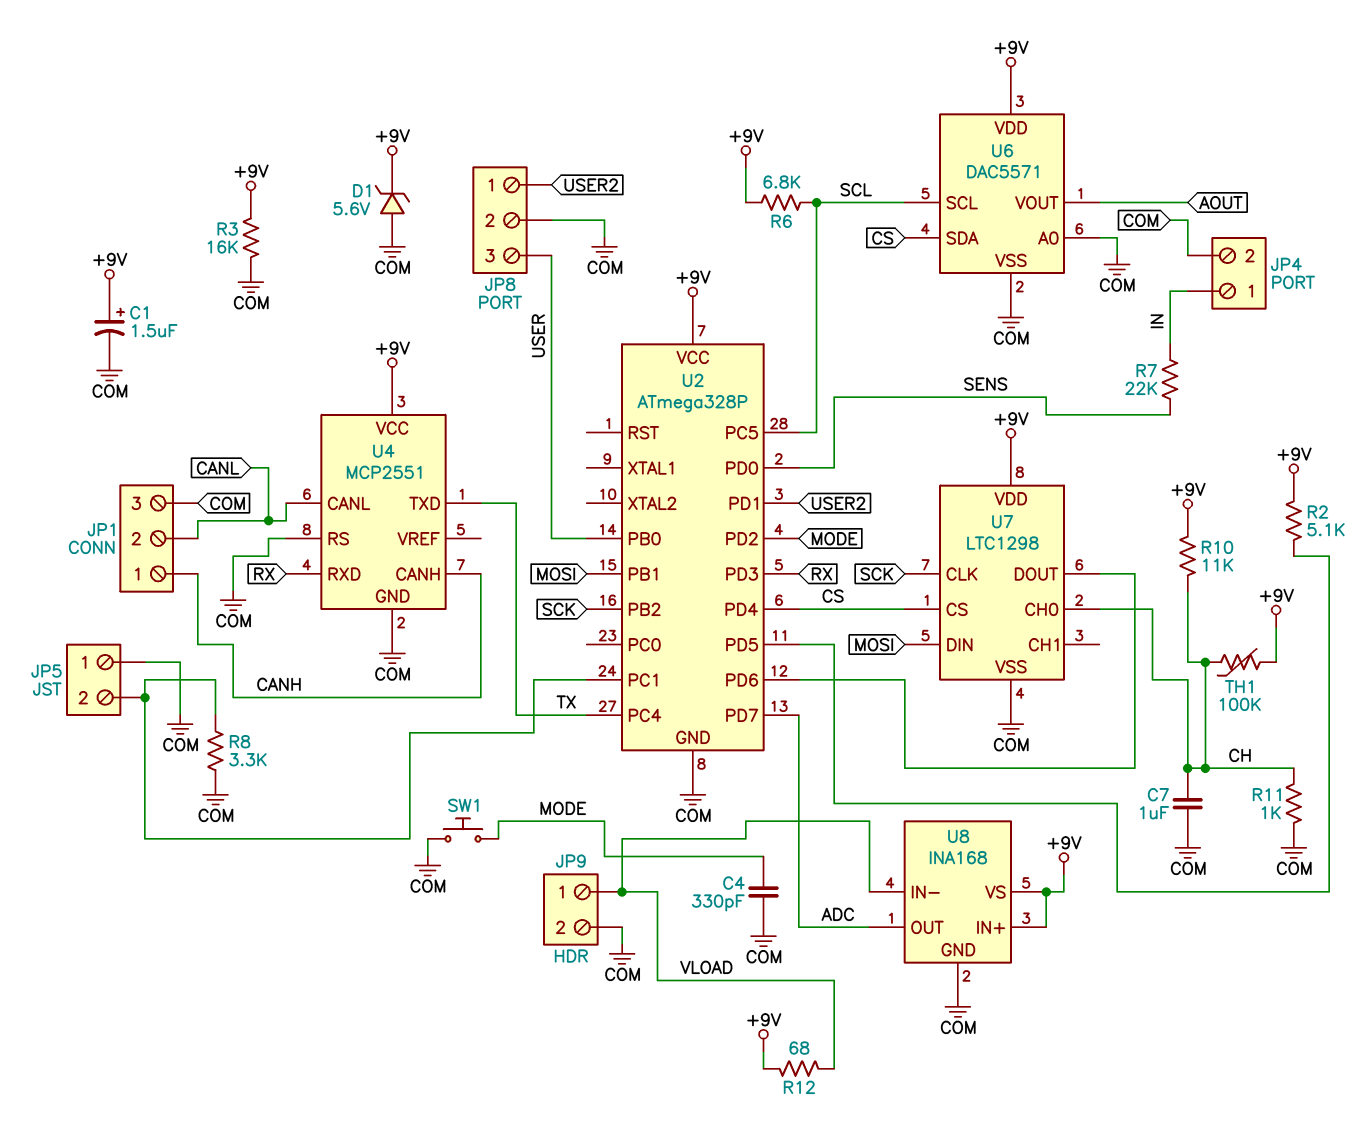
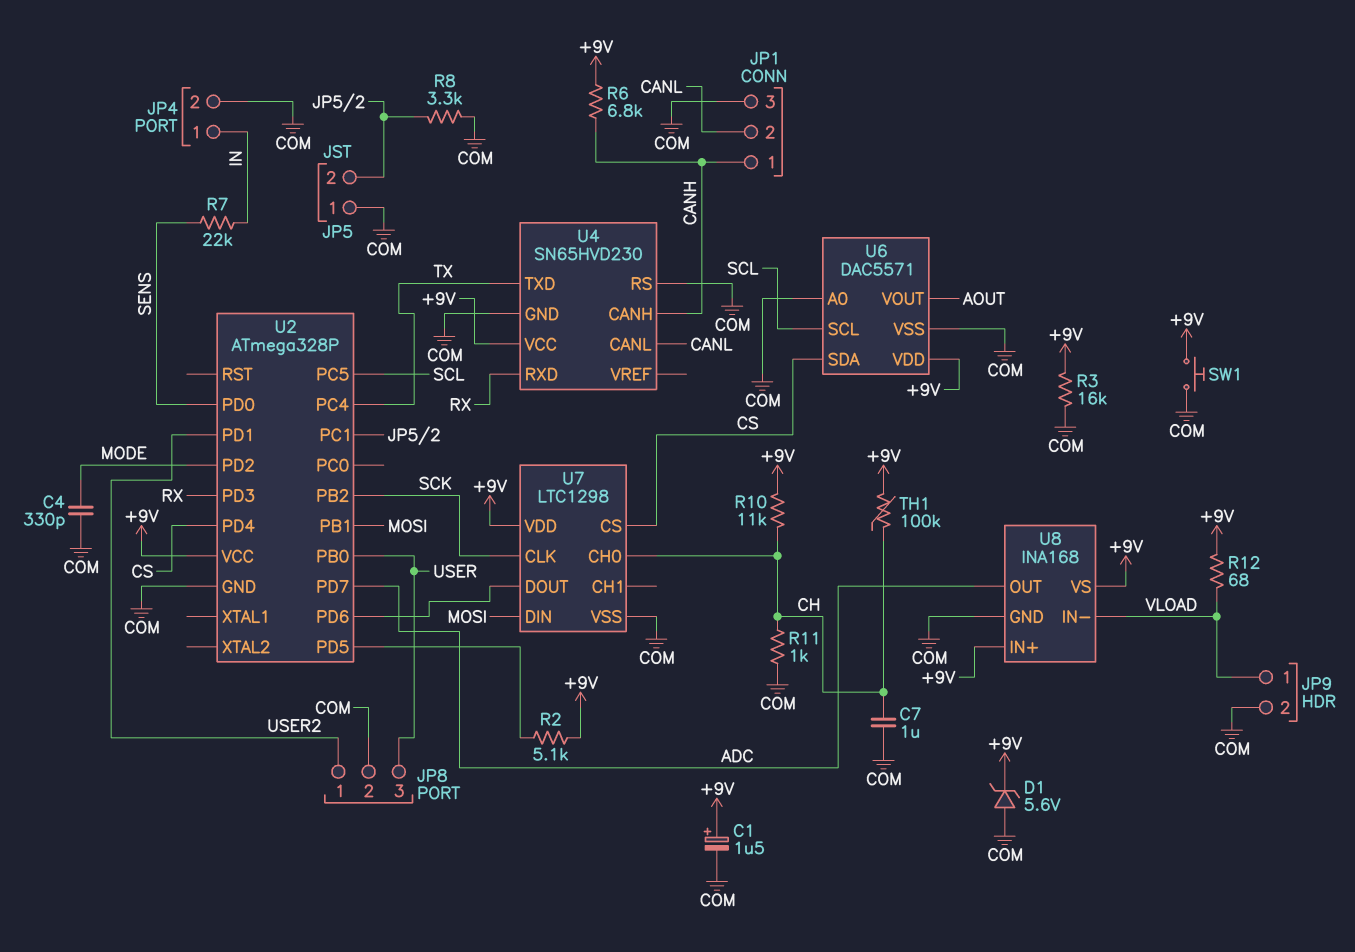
R6: 6.8k (+9V, SCL) -> 6.8k (+9V, CANH)
SW1: button (COM, MODE) -> button (+9V, COM)
U4: MCP2551 -> SN65HVD230

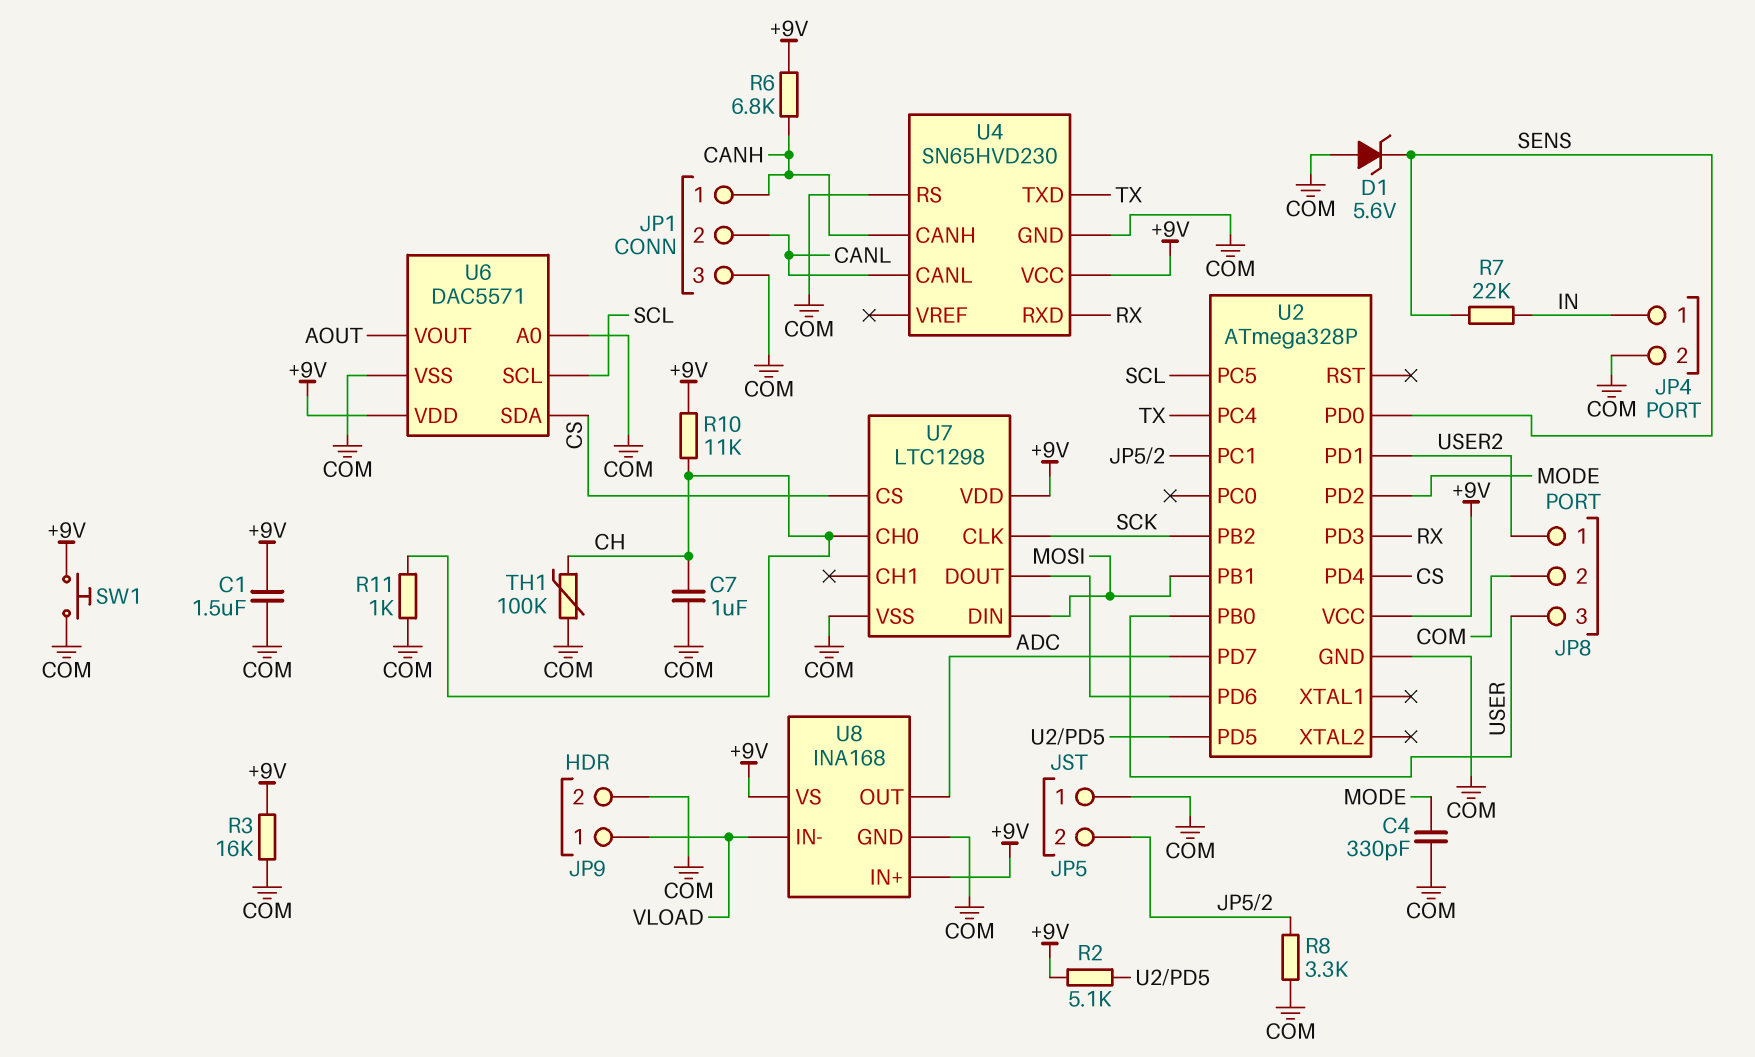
C1: 1.5uF (plus +9V, minus COM) -> 1.5uF (+9V, COM)
D1: zener 5.6V (A COM, K +9V) -> zener 5.6V (A COM, K SENS)
R12: 68 (+9V, VLOAD) -> none
TH1: 100k (+9V, CH) -> 100k (CH, COM)

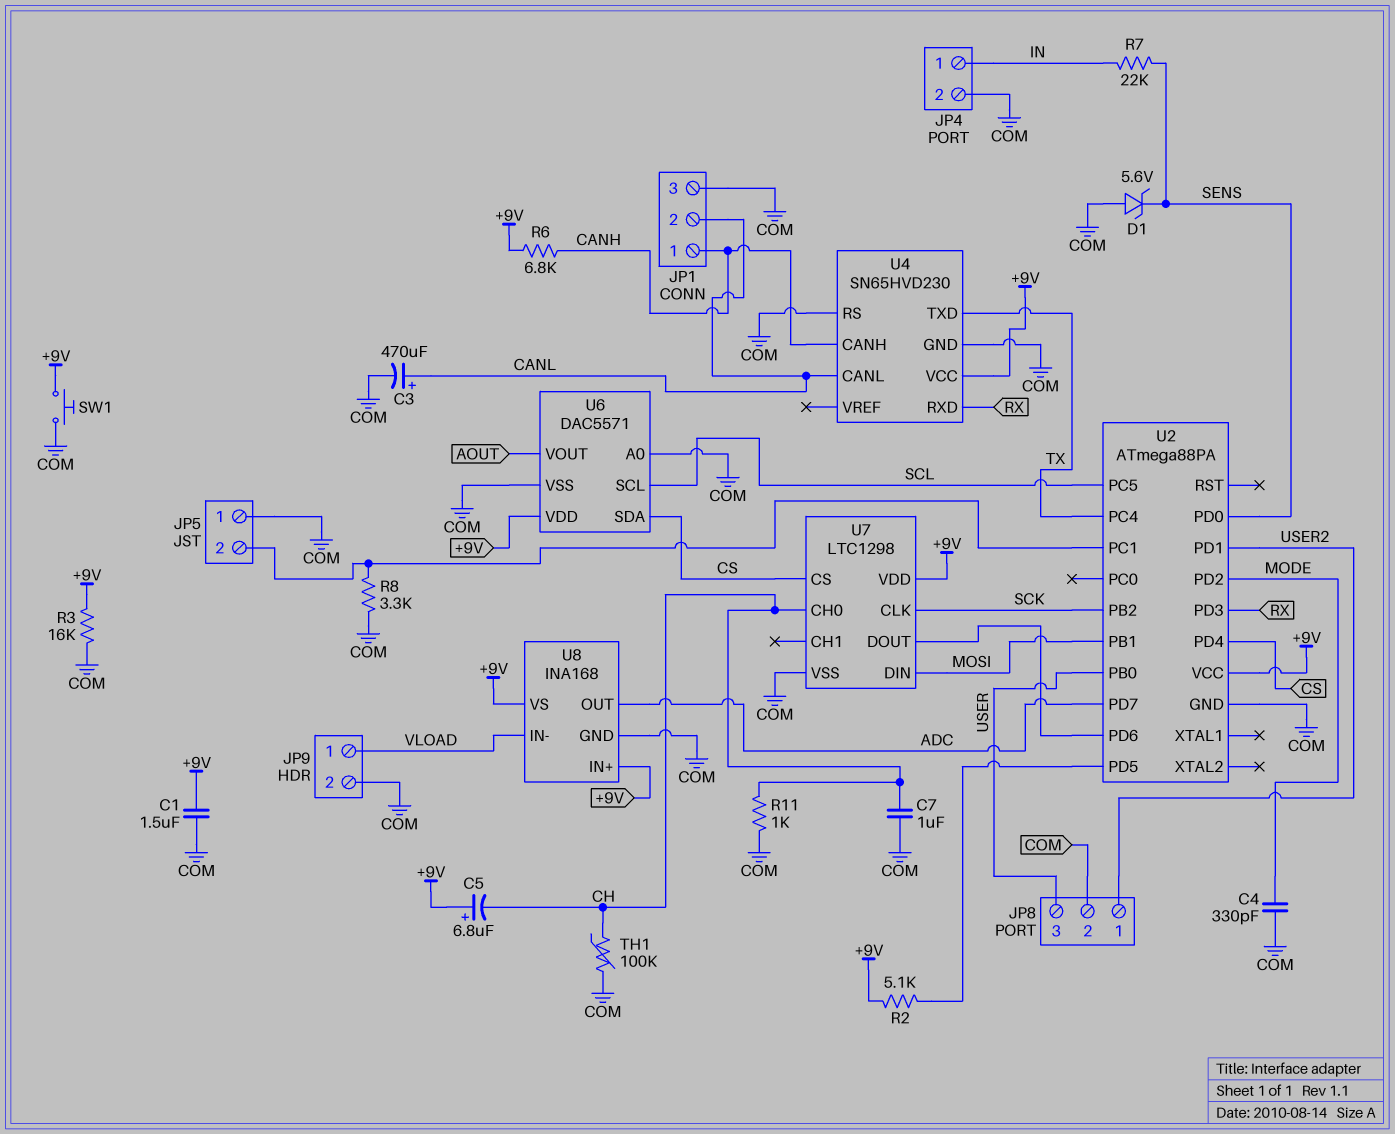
C3: none -> 470uF (plus CANL, minus COM)
C5: none -> 6.8uF (plus +9V, minus CH)
R10: 11k (+9V, CH) -> none
U2: ATmega328P -> ATmega88PA

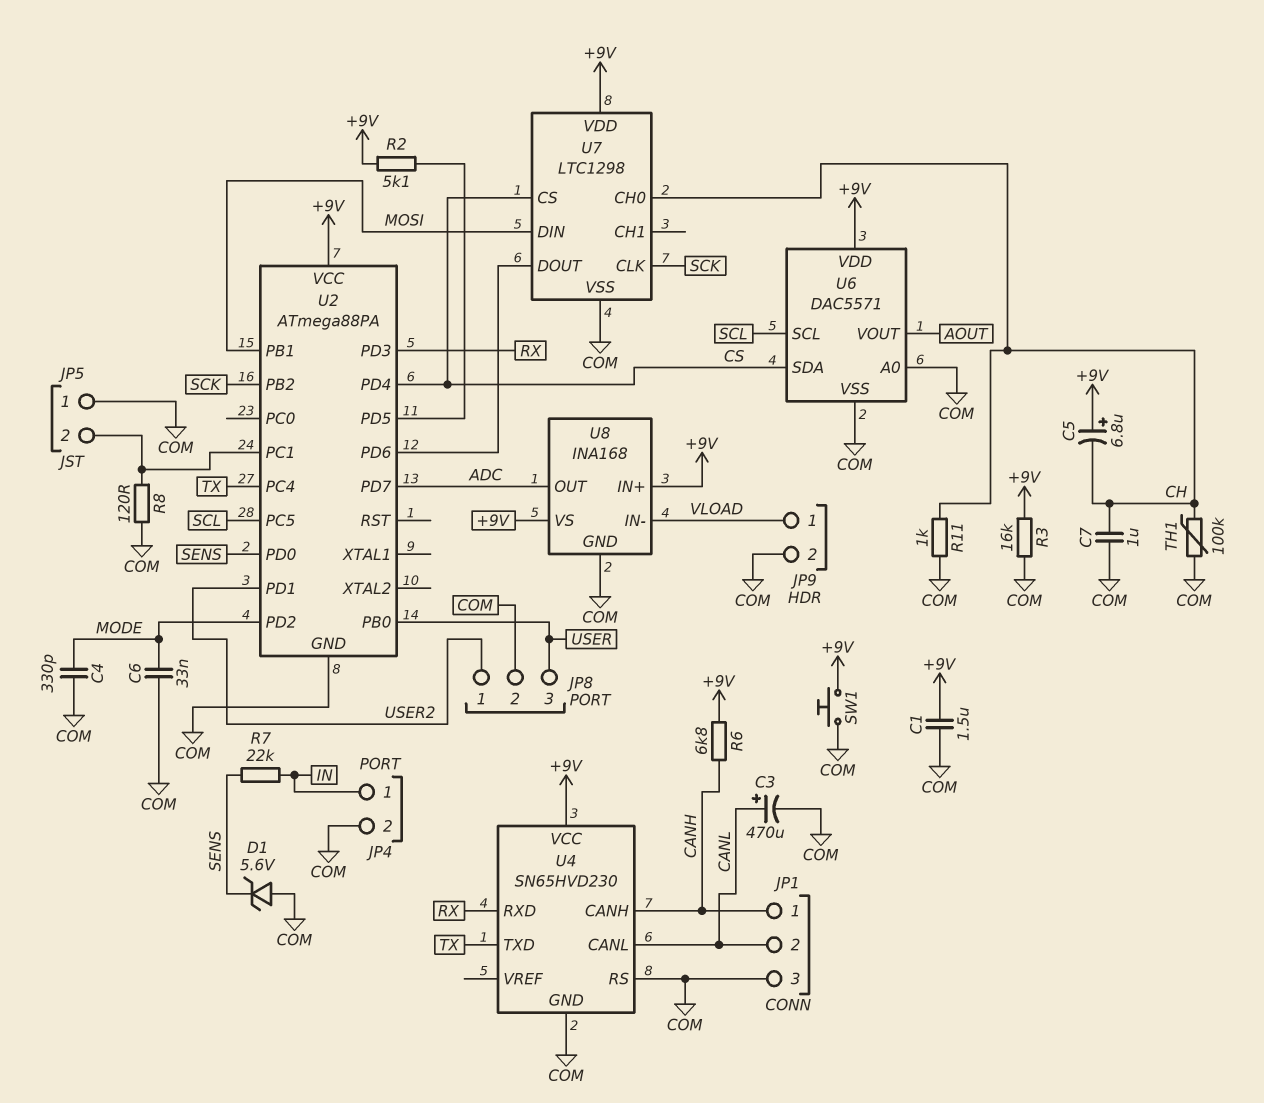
C6: none -> 33nF (COM, MODE)
R8: 3.3k (COM, JP5/2) -> 120 (COM, JP5/2)

